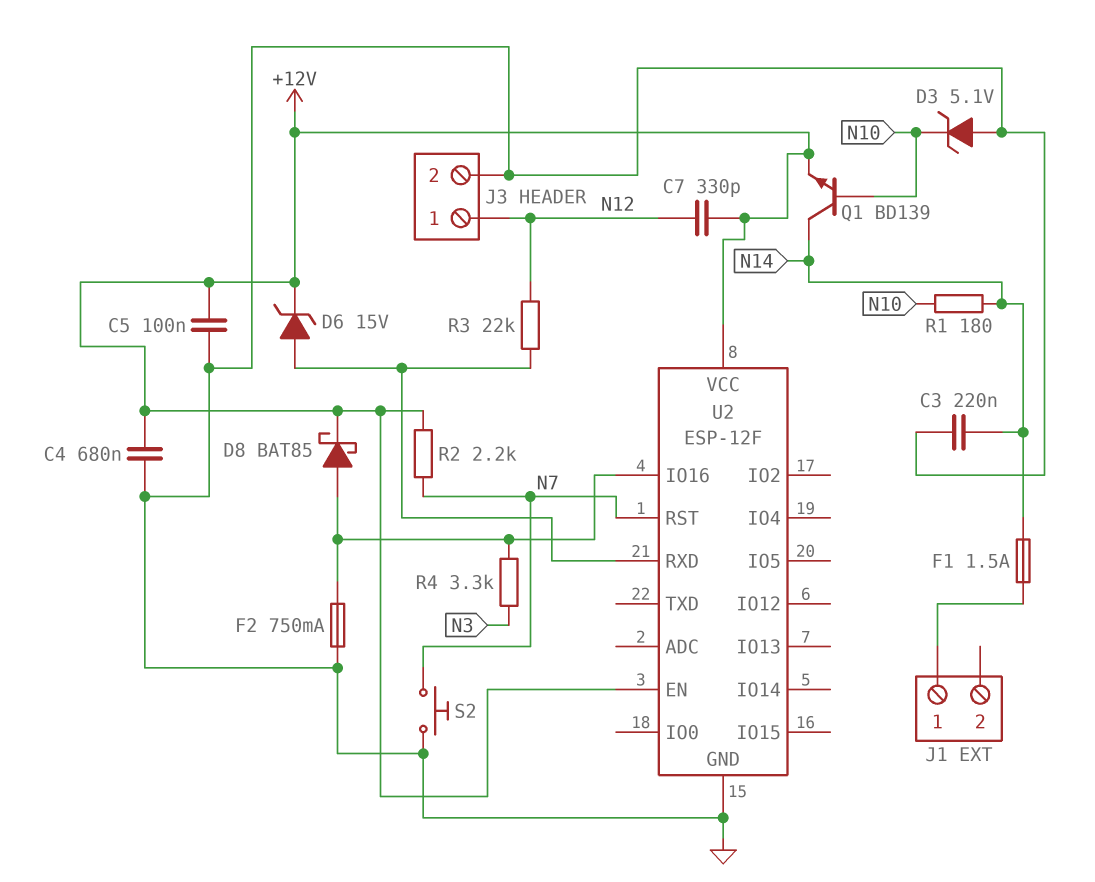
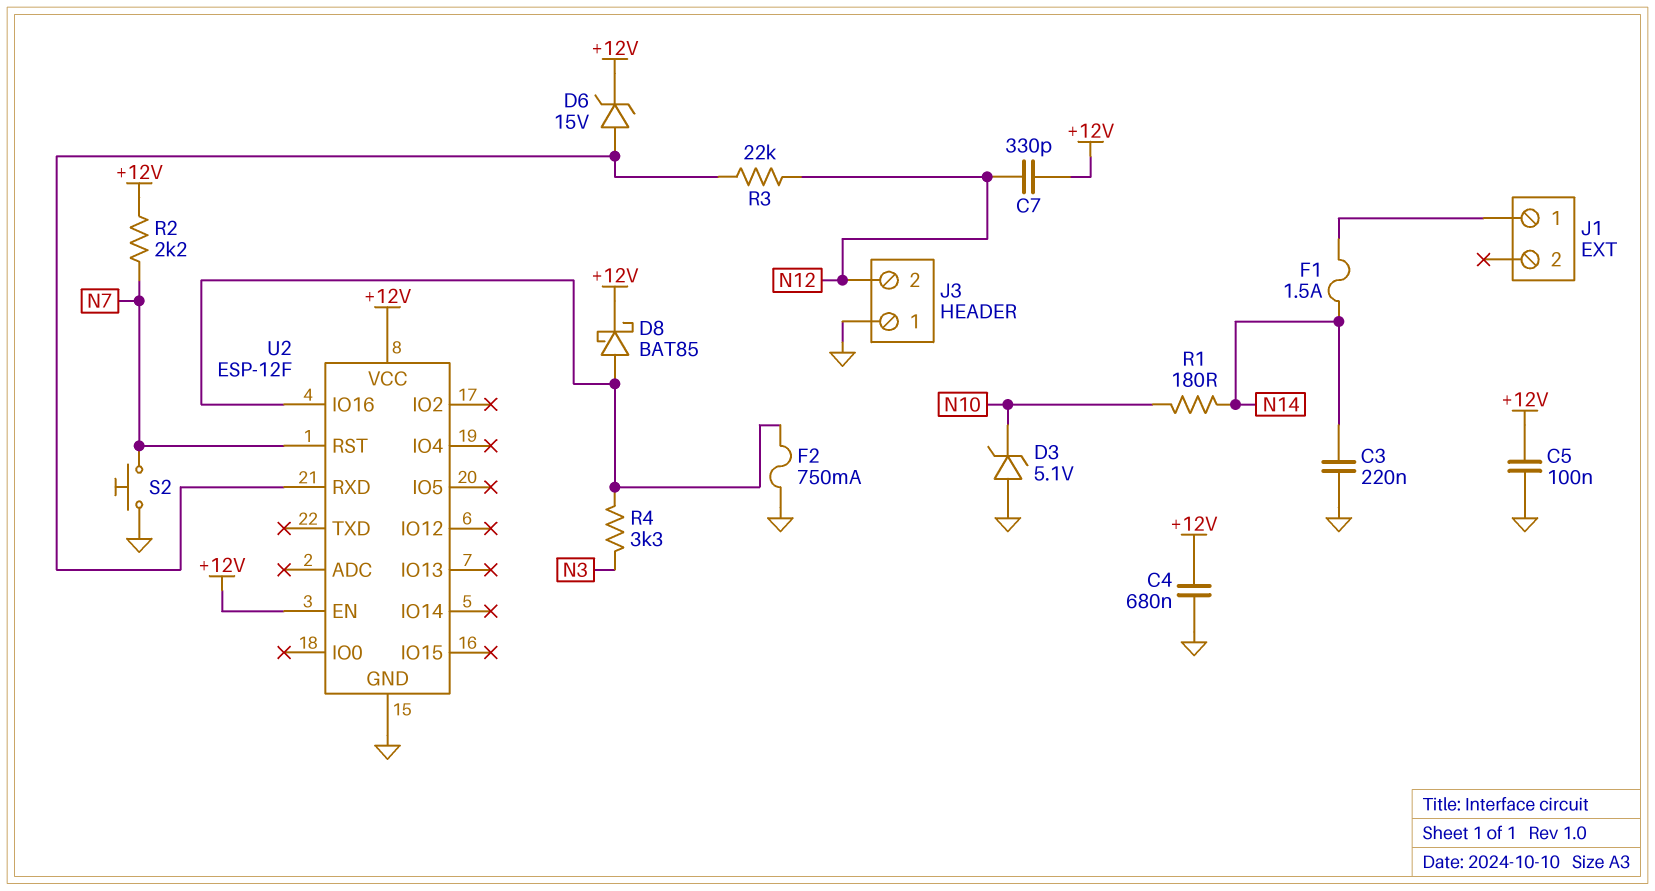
J3 pin 1: N12 -> GND
J3 pin 2: GND -> N12
Q1: NPN BD139 (B N10, C N14, E +12V) -> none

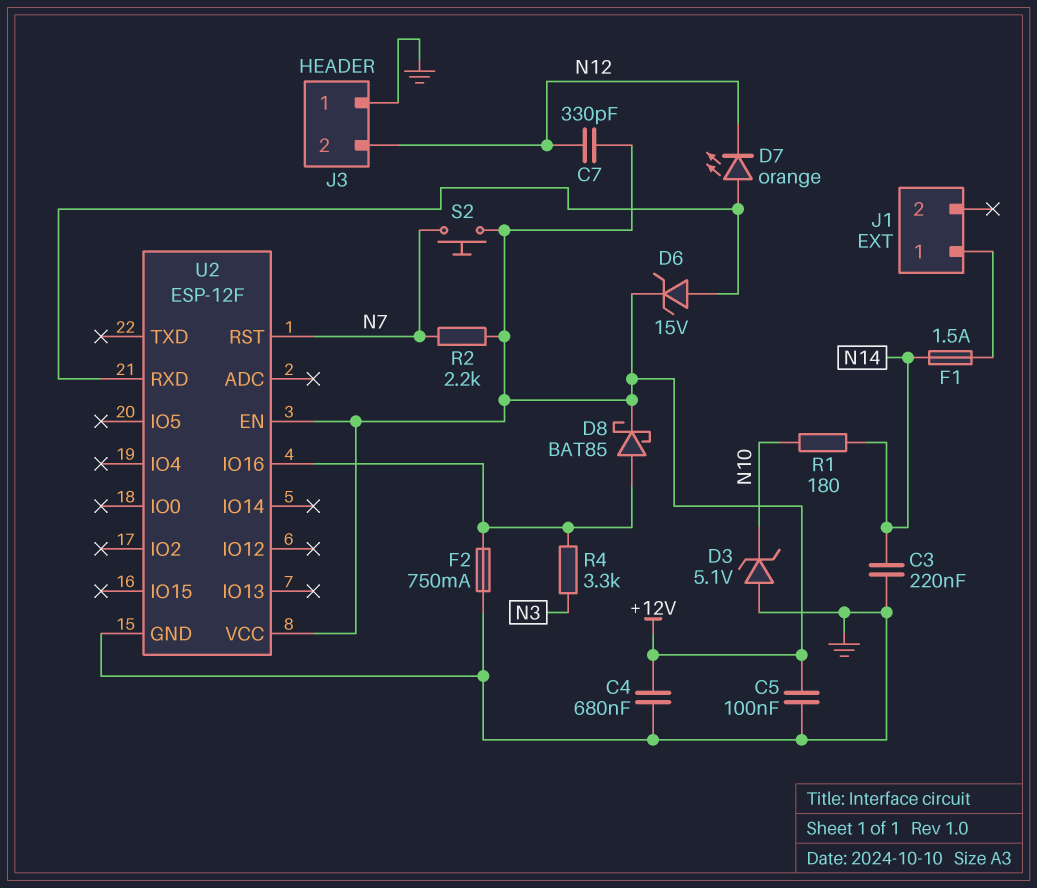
D7: none -> LED orange (A U2/RXD, K N12)
R3: 22k (N12, U2/RXD) -> none
S2: button (GND, N7) -> button (+12V, N7)

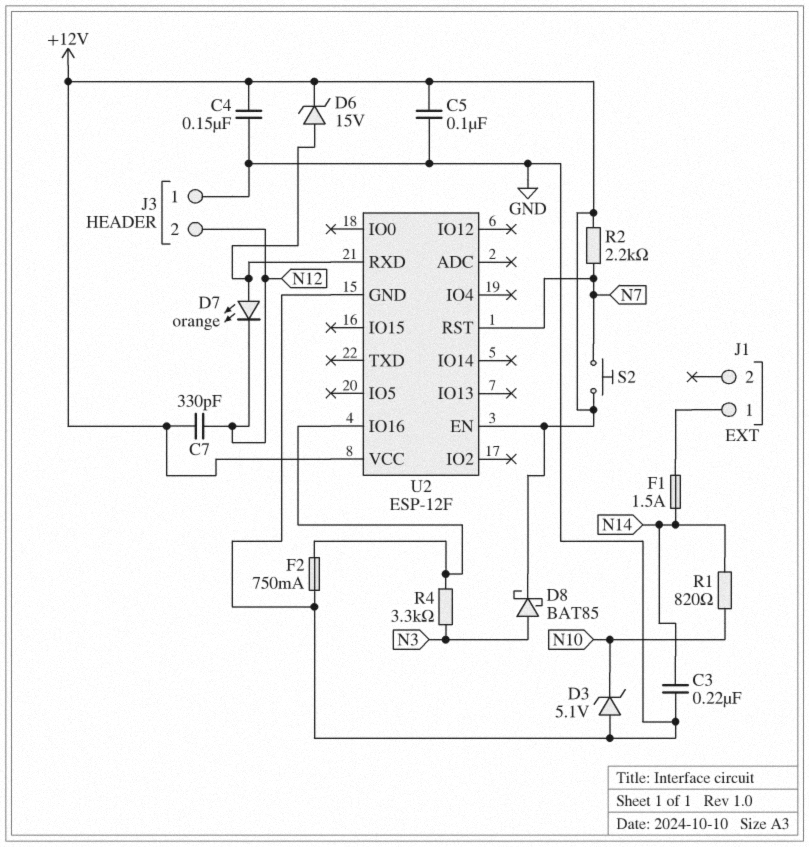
C4: 680nF (+12V, GND) -> 150nF (+12V, GND)
D8: schottky BAT85 (A U2/IO16, K +12V) -> schottky BAT85 (A N3, K +12V)
R1: 180 (N10, N14) -> 820 (N10, N14)

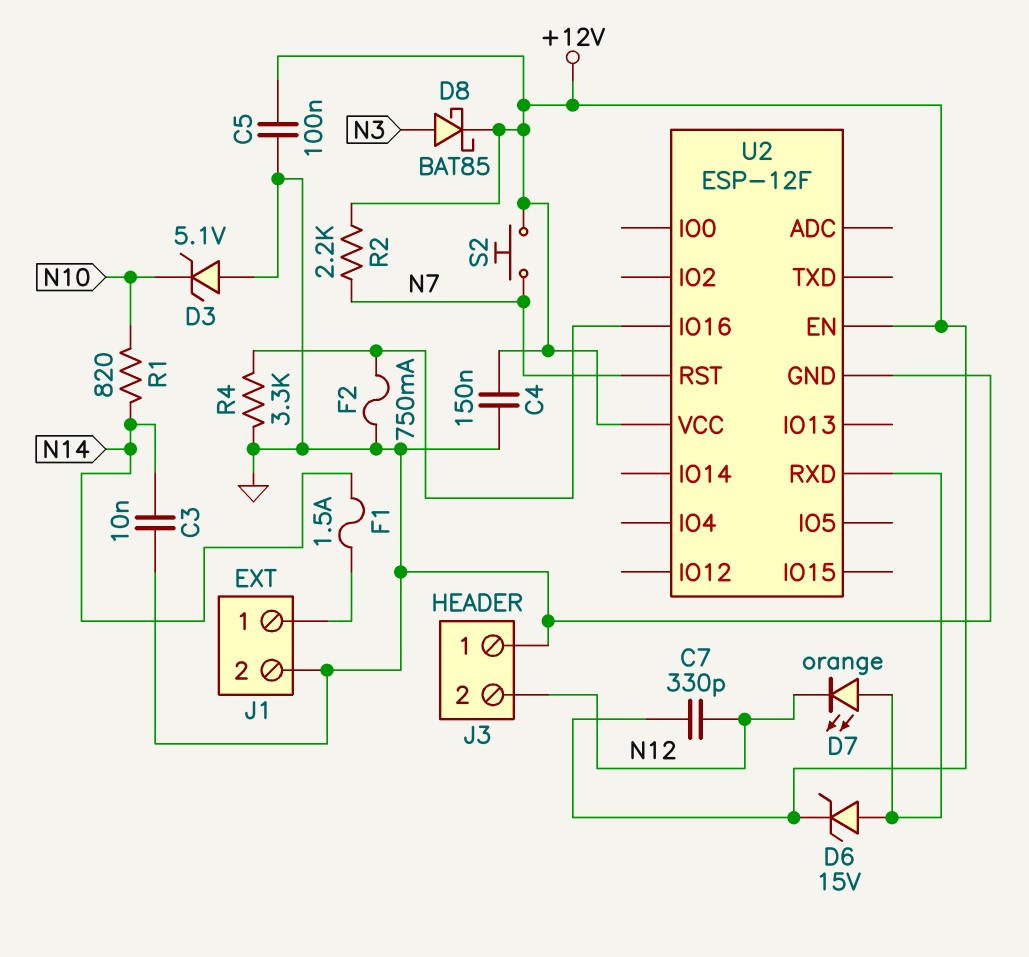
C3: 220nF (GND, N14) -> 10nF (GND, N14)
J1 pin 2: none -> GND
R4: 3.3k (N3, U2/IO16) -> 3.3k (GND, U2/IO16)

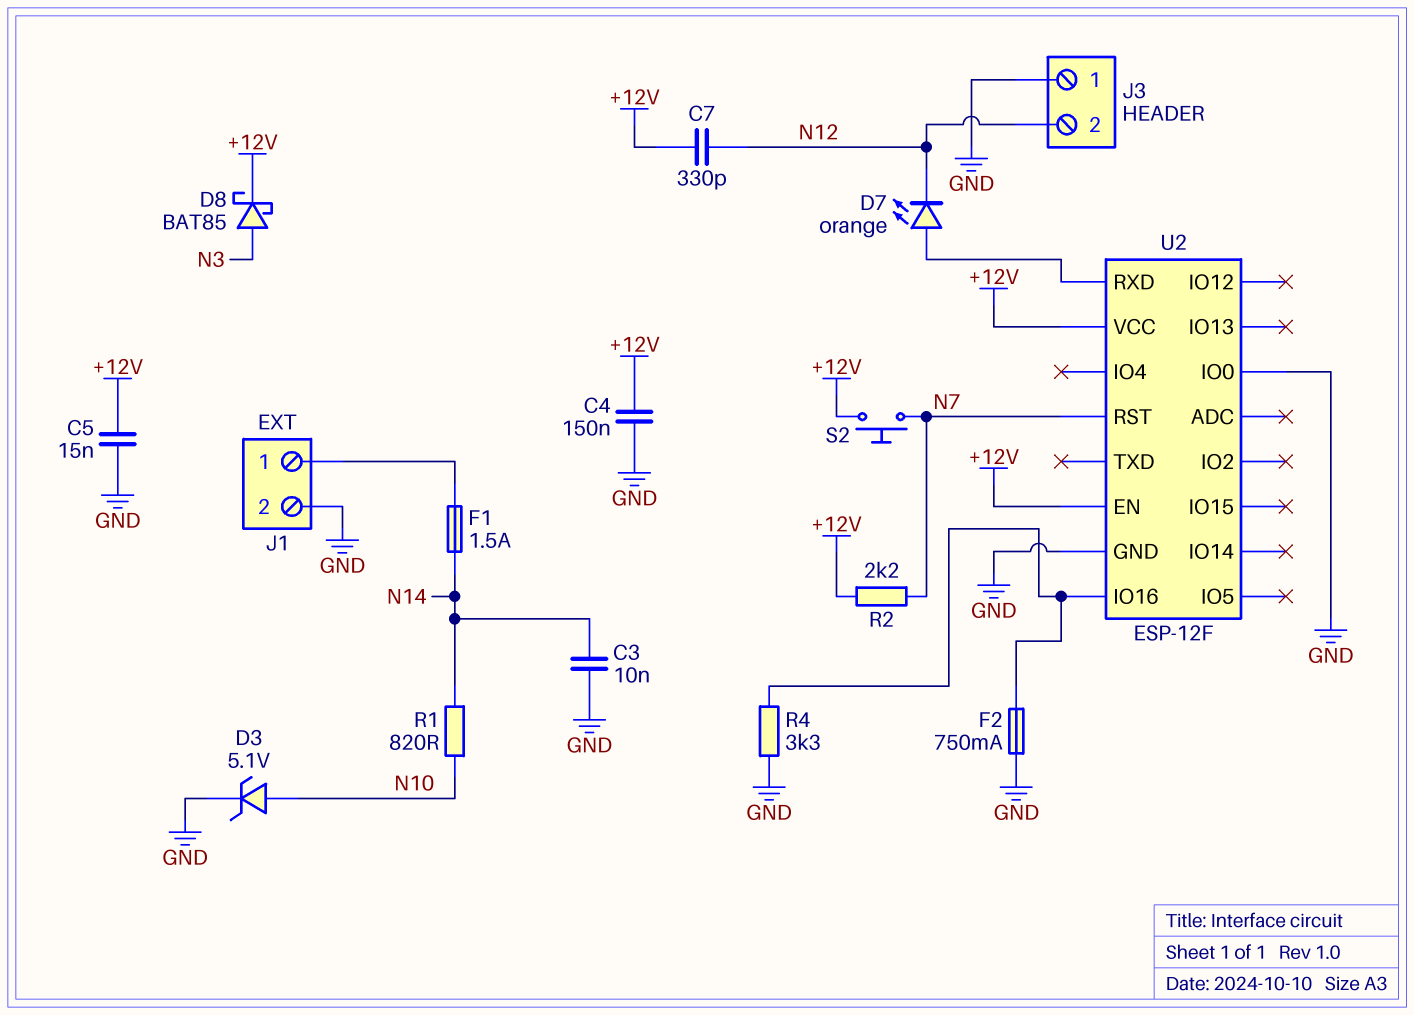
C5: 100nF (+12V, GND) -> 15nF (+12V, GND)
D3: zener 5.1V (A GND, K N10) -> zener 5.1V (A N10, K GND)
D6: zener 15V (A U2/RXD, K +12V) -> none
U2 pin IO0: none -> GND

